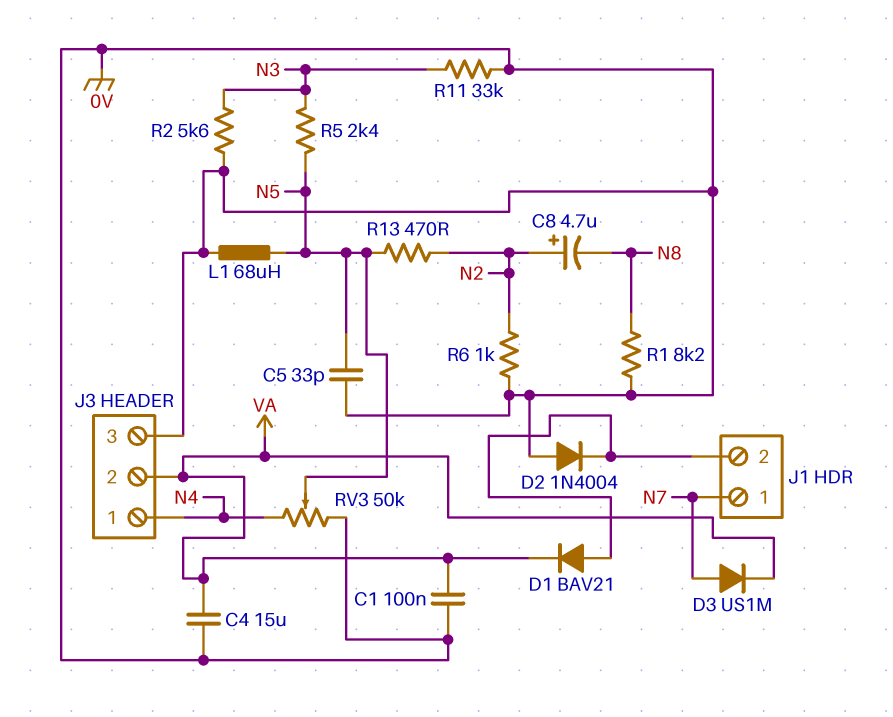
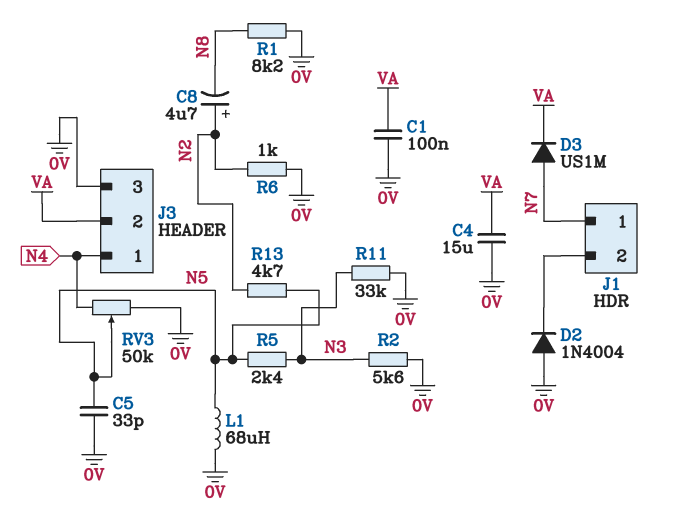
D1: diode BAV21 (A J1/2, K VA) -> none
R13: 470 (N2, N5) -> 4.7k (N2, N5)

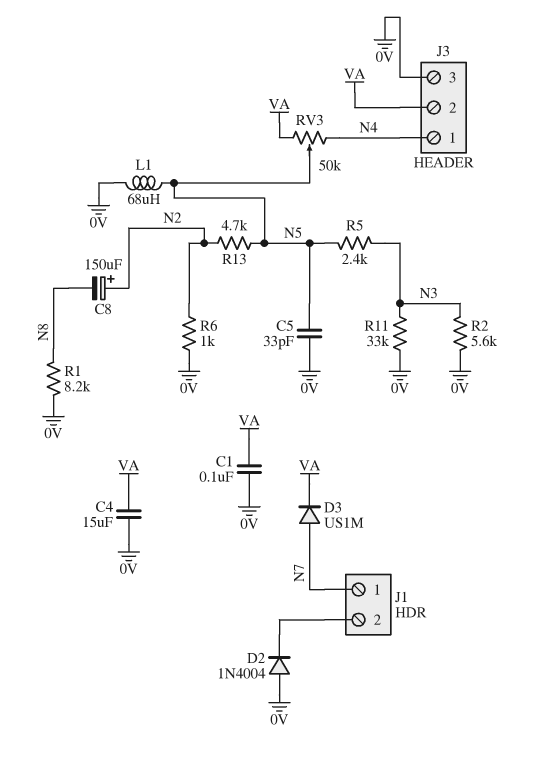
C8: 4.7uF (plus N2, minus N8) -> 150uF (plus N2, minus N8)
RV3: 50k (0V, N4, wiper N5) -> 50k (N4, VA, wiper N5)

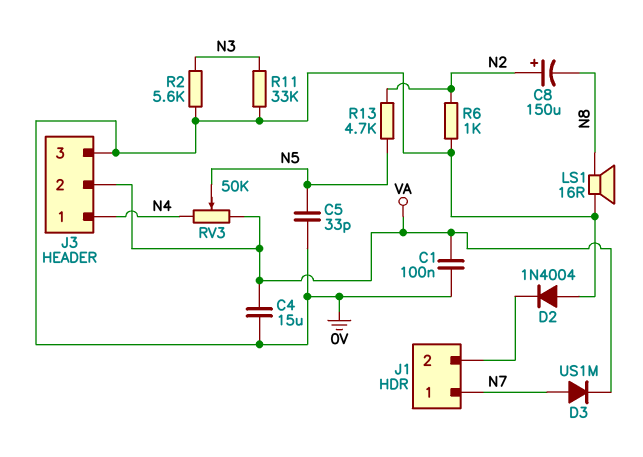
L1: 68uH (0V, N5) -> none
LS1: none -> speaker 16R (0V, N8)
R1: 8.2k (0V, N8) -> none
R5: 2.4k (N3, N5) -> none

